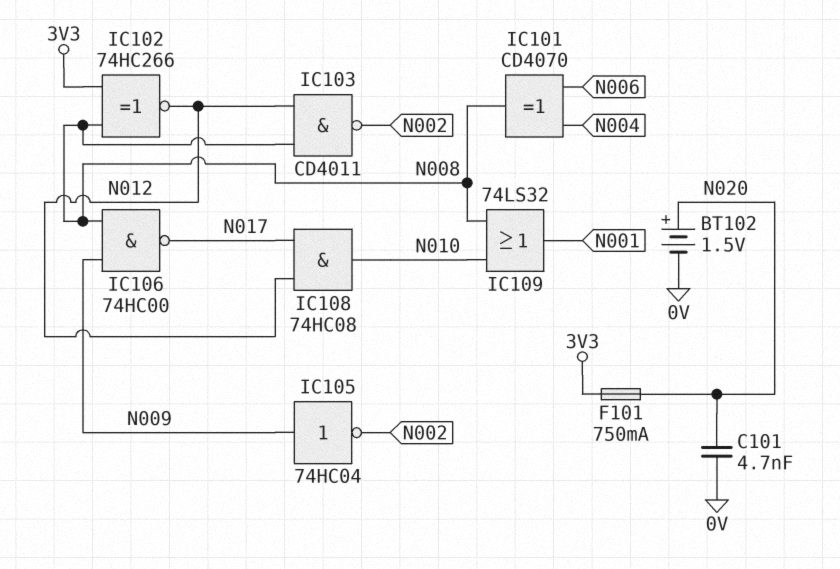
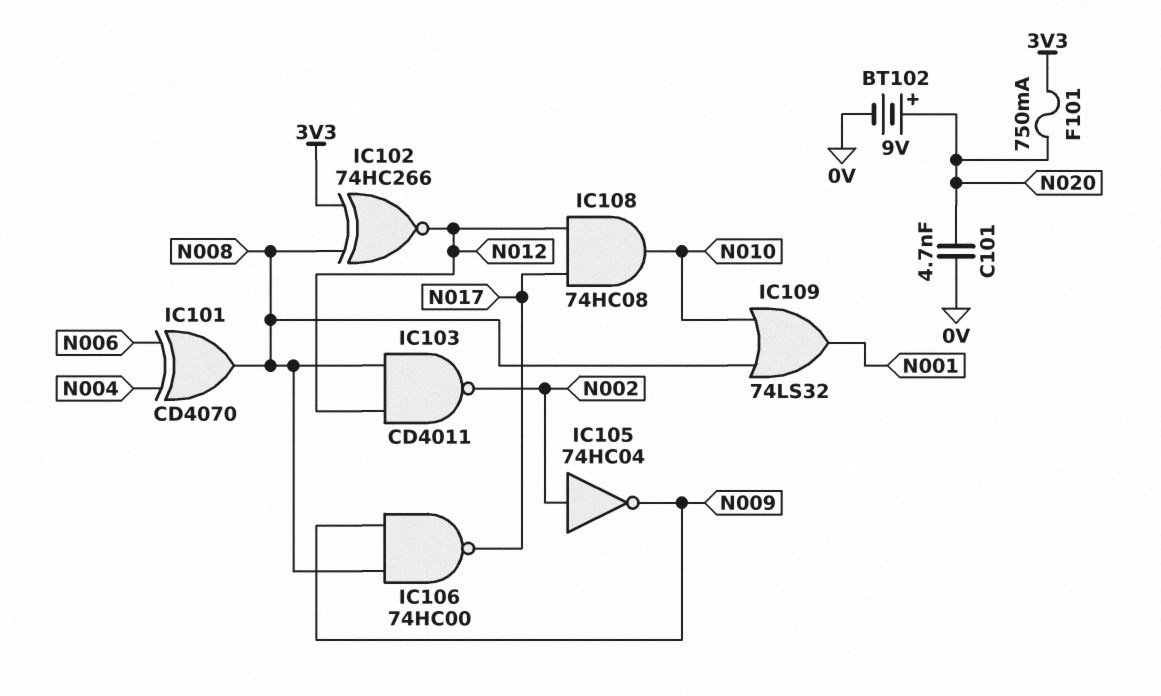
BT102: 1.5V (plus N020, minus 0V) -> 9V (plus N020, minus 0V)
IC105: NOT 74HC04 (in N009, out N002) -> NOT 74HC04 (in N002, out N009)

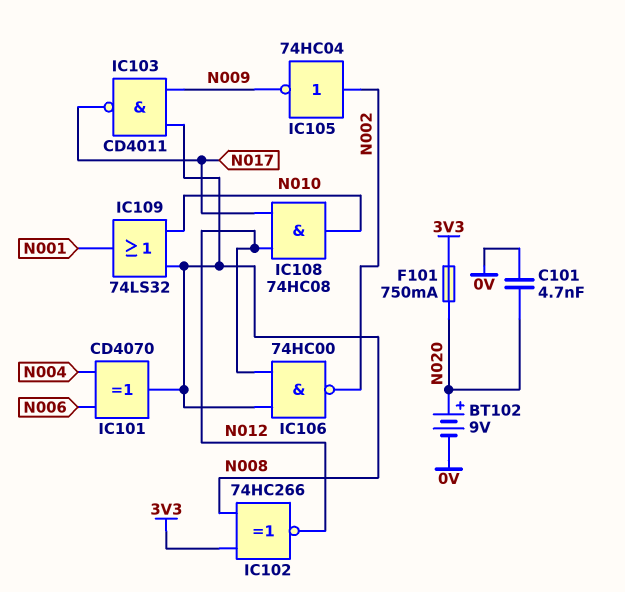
IC103: NAND CD4011 (in N008, in N012, out N002) -> NAND CD4011 (in N008, in N009, out N017)
IC106: NAND 74HC00 (in N008, in N009, out N017) -> NAND 74HC00 (in N008, in N012, out N002)

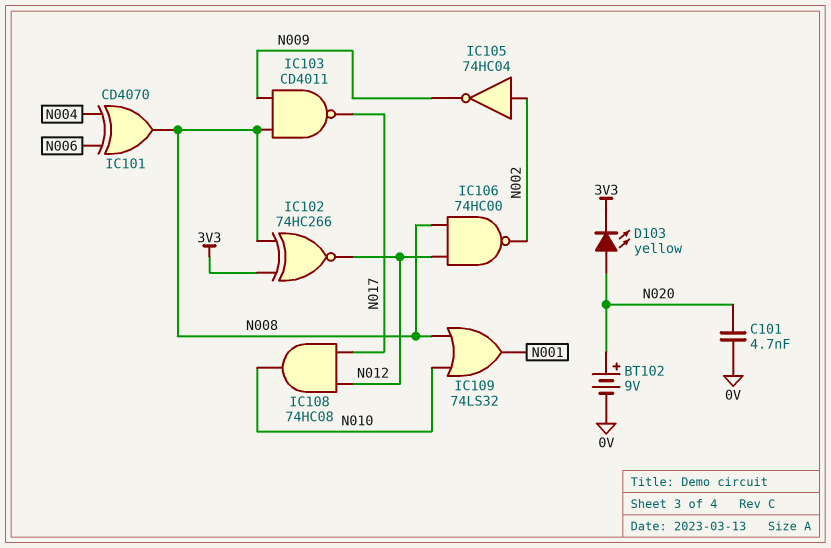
D103: none -> LED yellow (A N020, K 3V3)
F101: 750mA (3V3, N020) -> none

